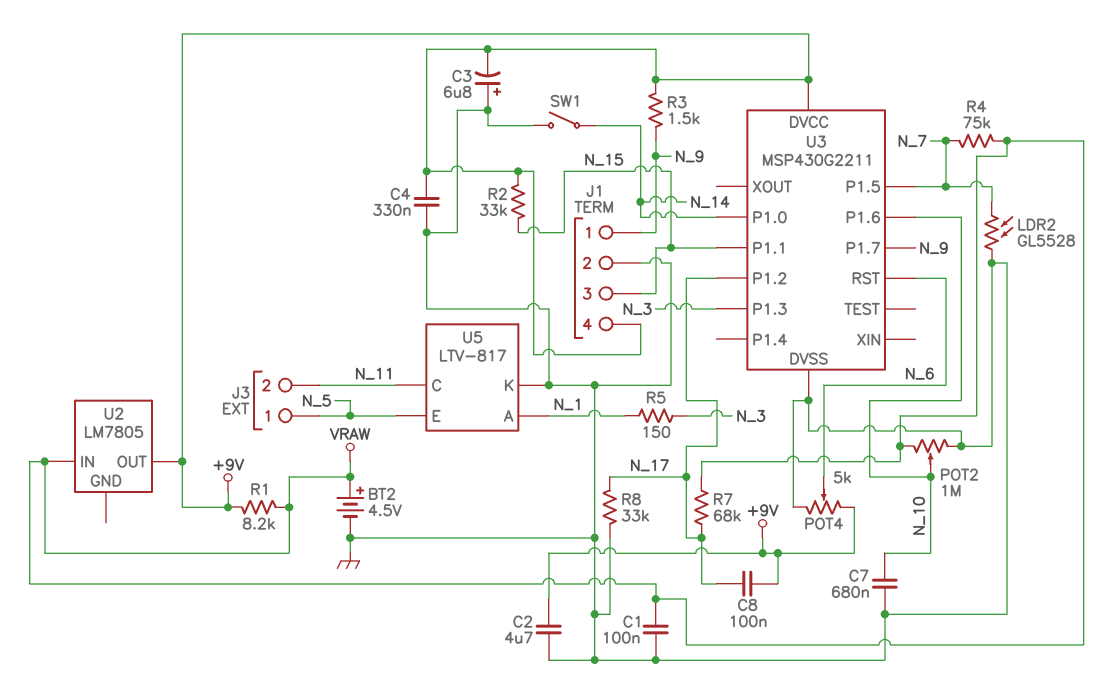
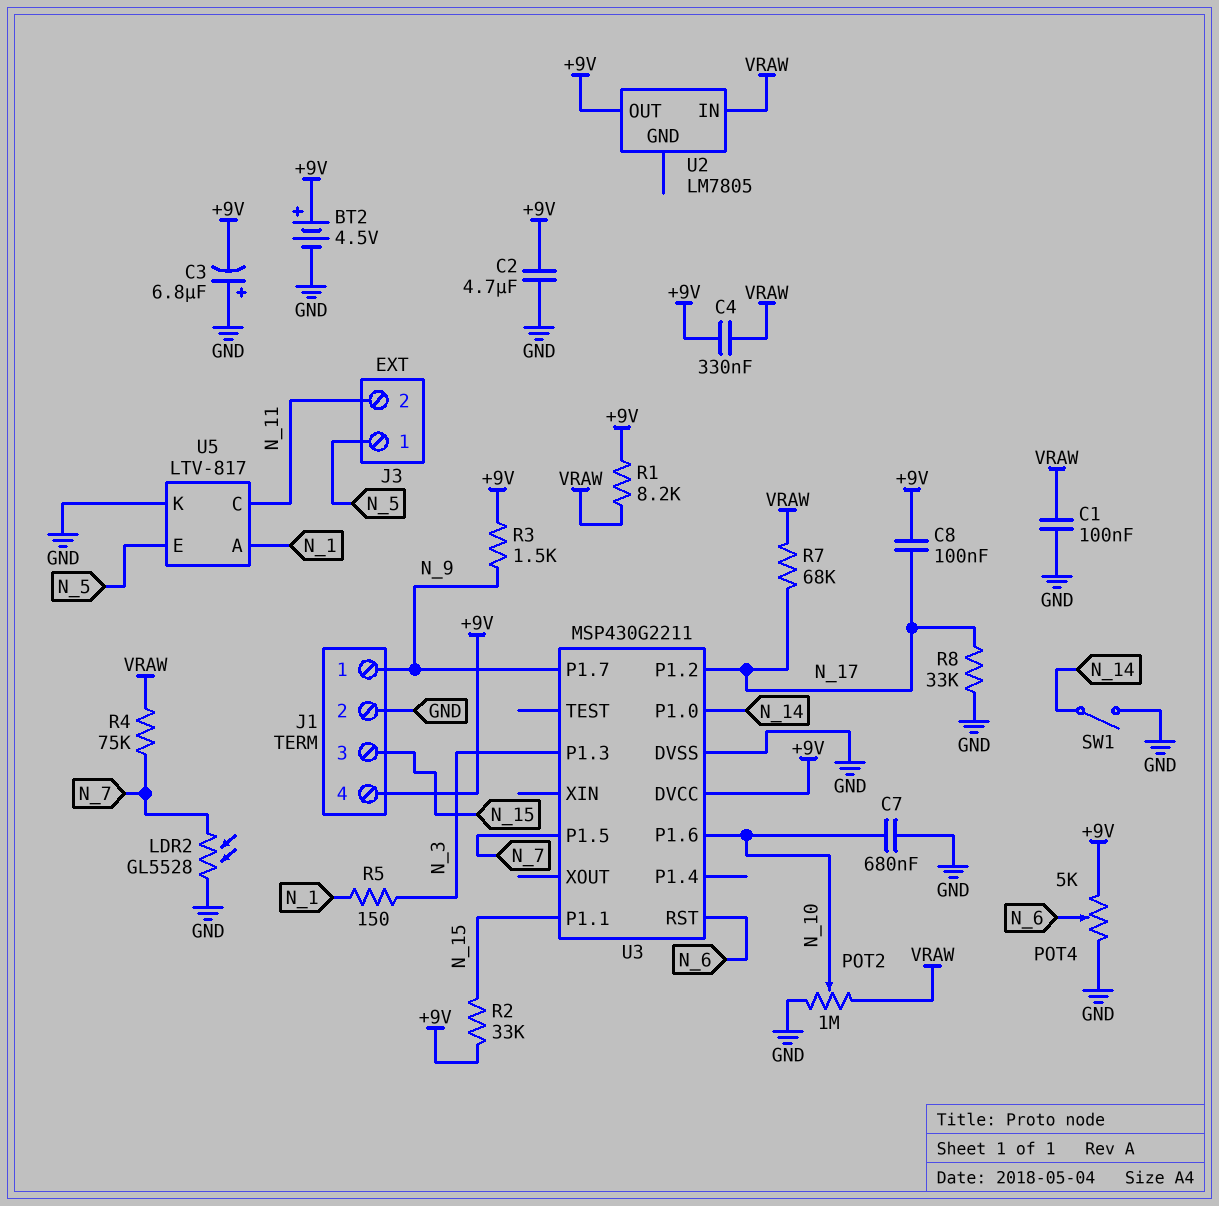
BT2: 4.5V (plus VRAW, minus GND) -> 4.5V (plus +9V, minus GND)
C4: 330nF (+9V, GND) -> 330nF (+9V, VRAW)

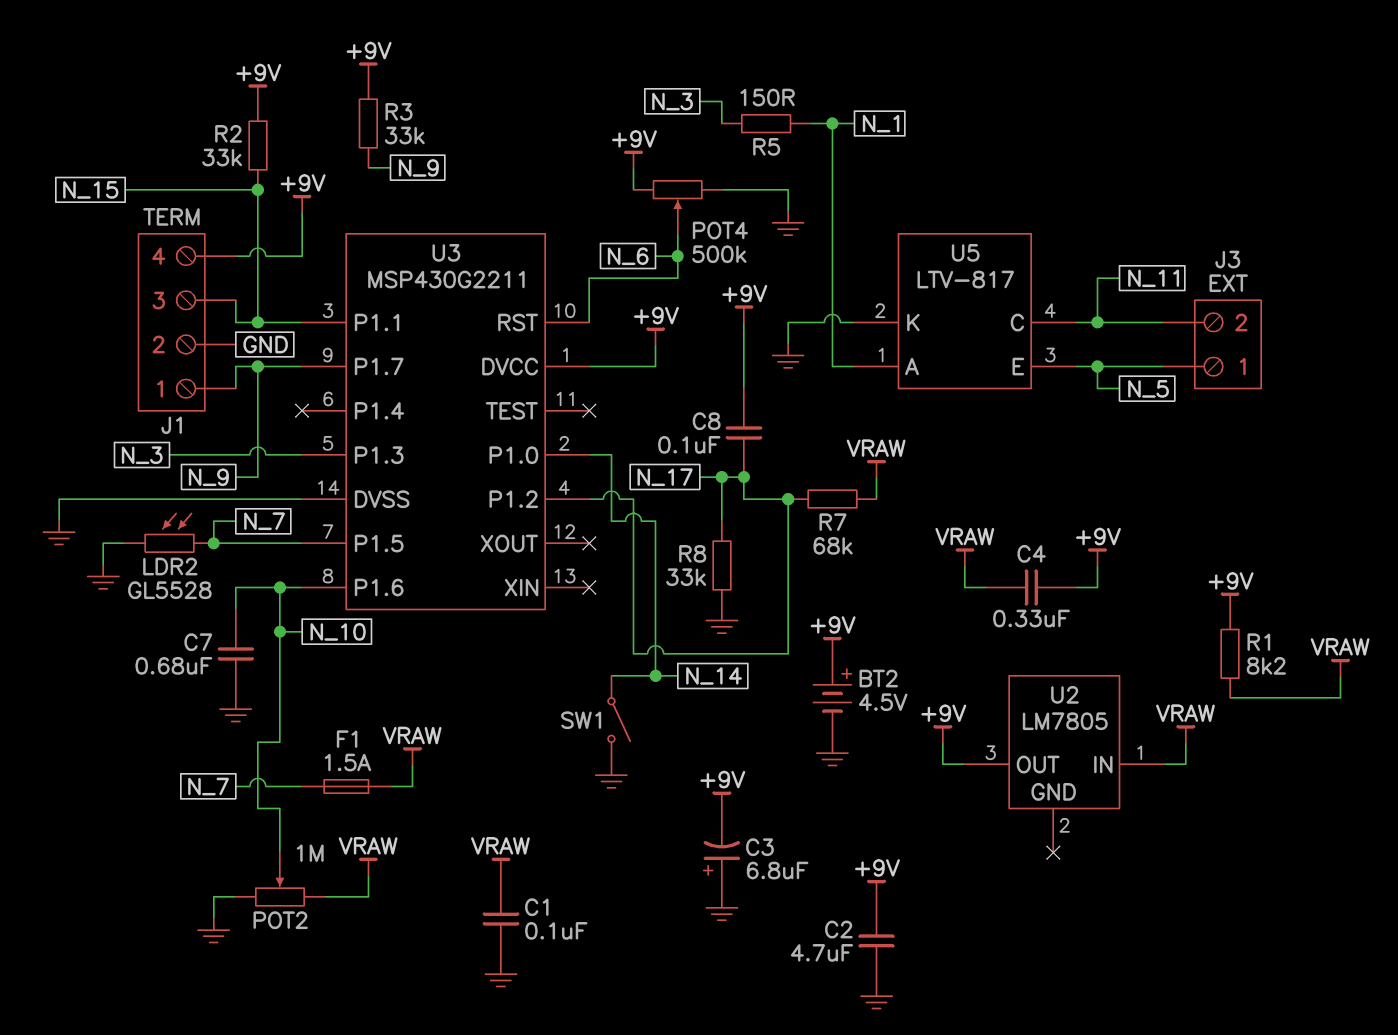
F1: none -> 1.5A (N_7, VRAW)
POT4: 5k (+9V, GND, wiper N_6) -> 500k (+9V, GND, wiper N_6)
R3: 1.5k (+9V, N_9) -> 33k (+9V, N_9)
R4: 75k (N_7, VRAW) -> none

